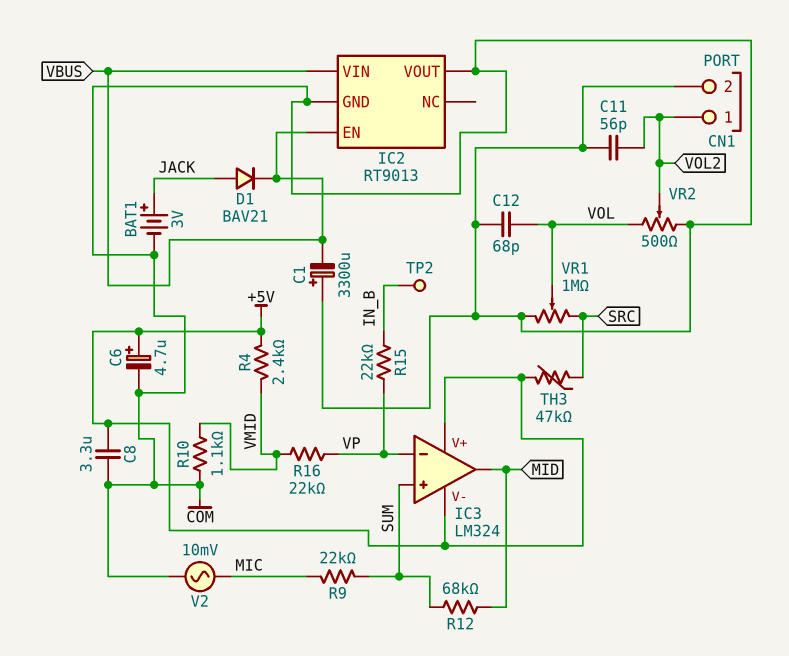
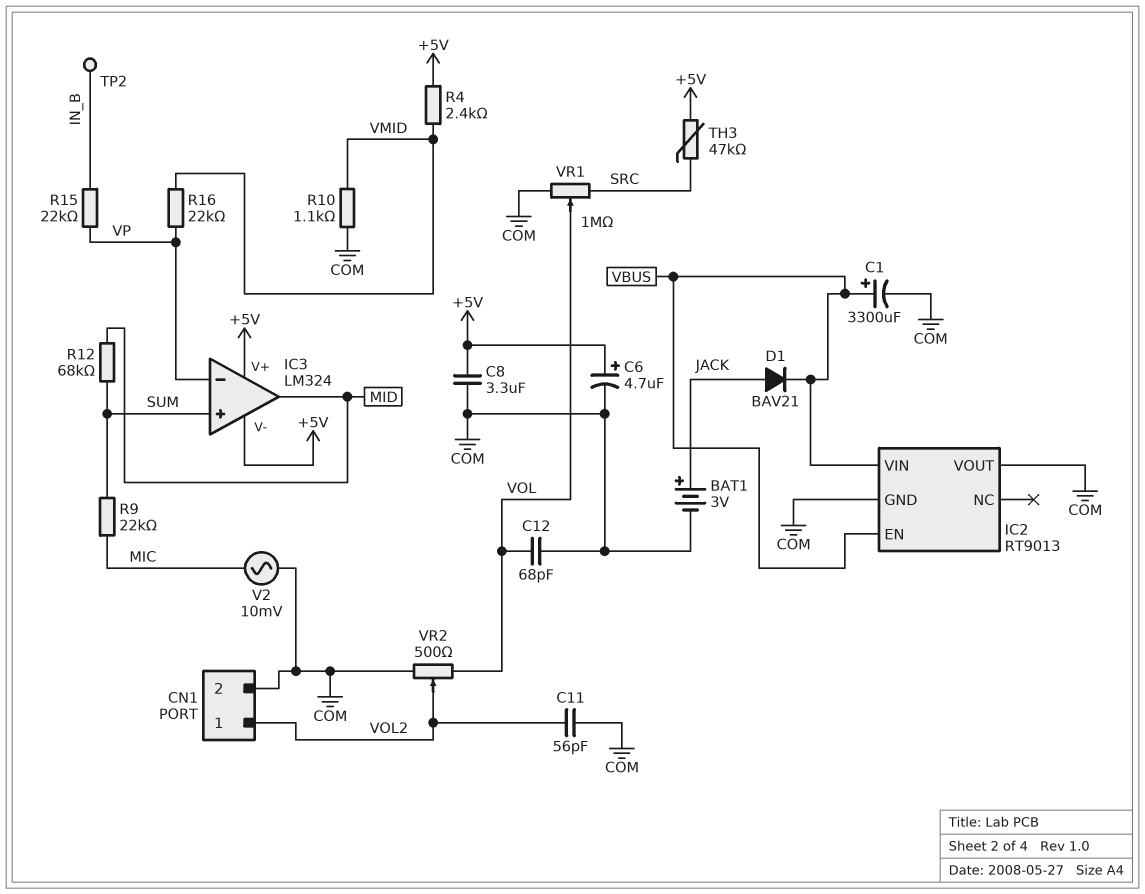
C1: 3300uF (plus COM, minus VBUS) -> 3300uF (plus VBUS, minus COM)

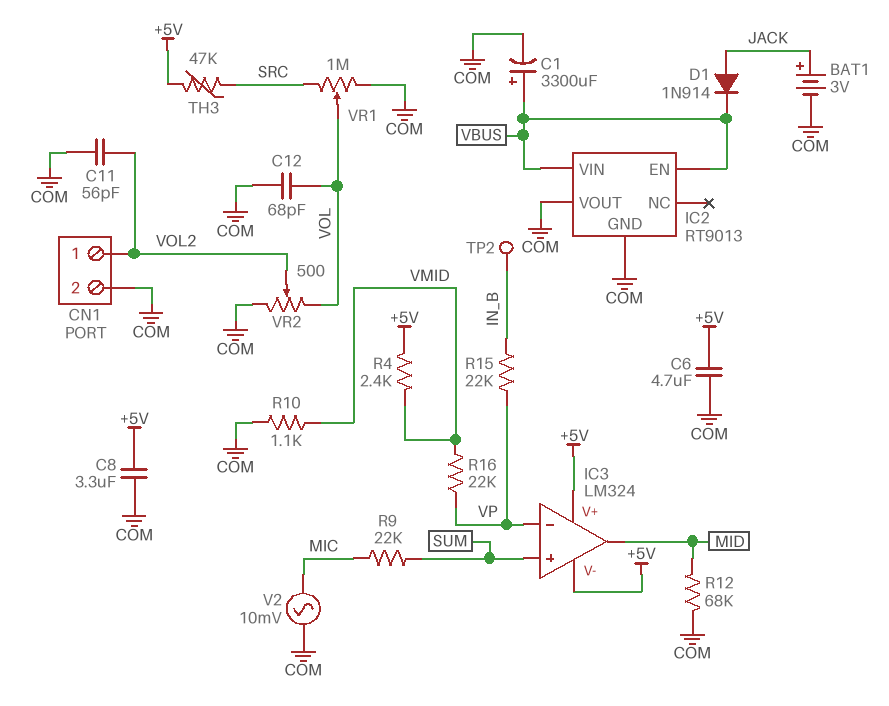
C6: 4.7uF (plus +5V, minus COM) -> 4.7uF (+5V, COM)
D1: diode BAV21 (A JACK, K VBUS) -> diode 1N914 (A JACK, K VBUS)
R12: 68k (MID, SUM) -> 68k (COM, MID)

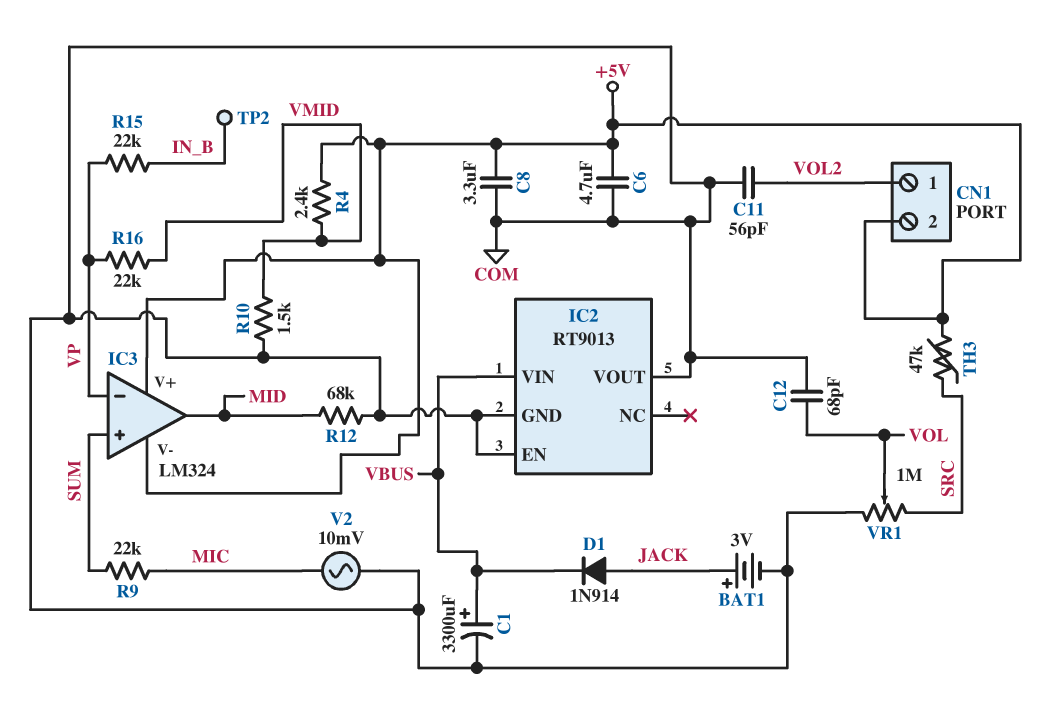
CN1 pin 2: COM -> +5V
IC2 pin EN: VBUS -> COM
R10: 1.1k (COM, VMID) -> 1.5k (COM, VMID)
VR2: 500 (COM, VOL, wiper VOL2) -> none

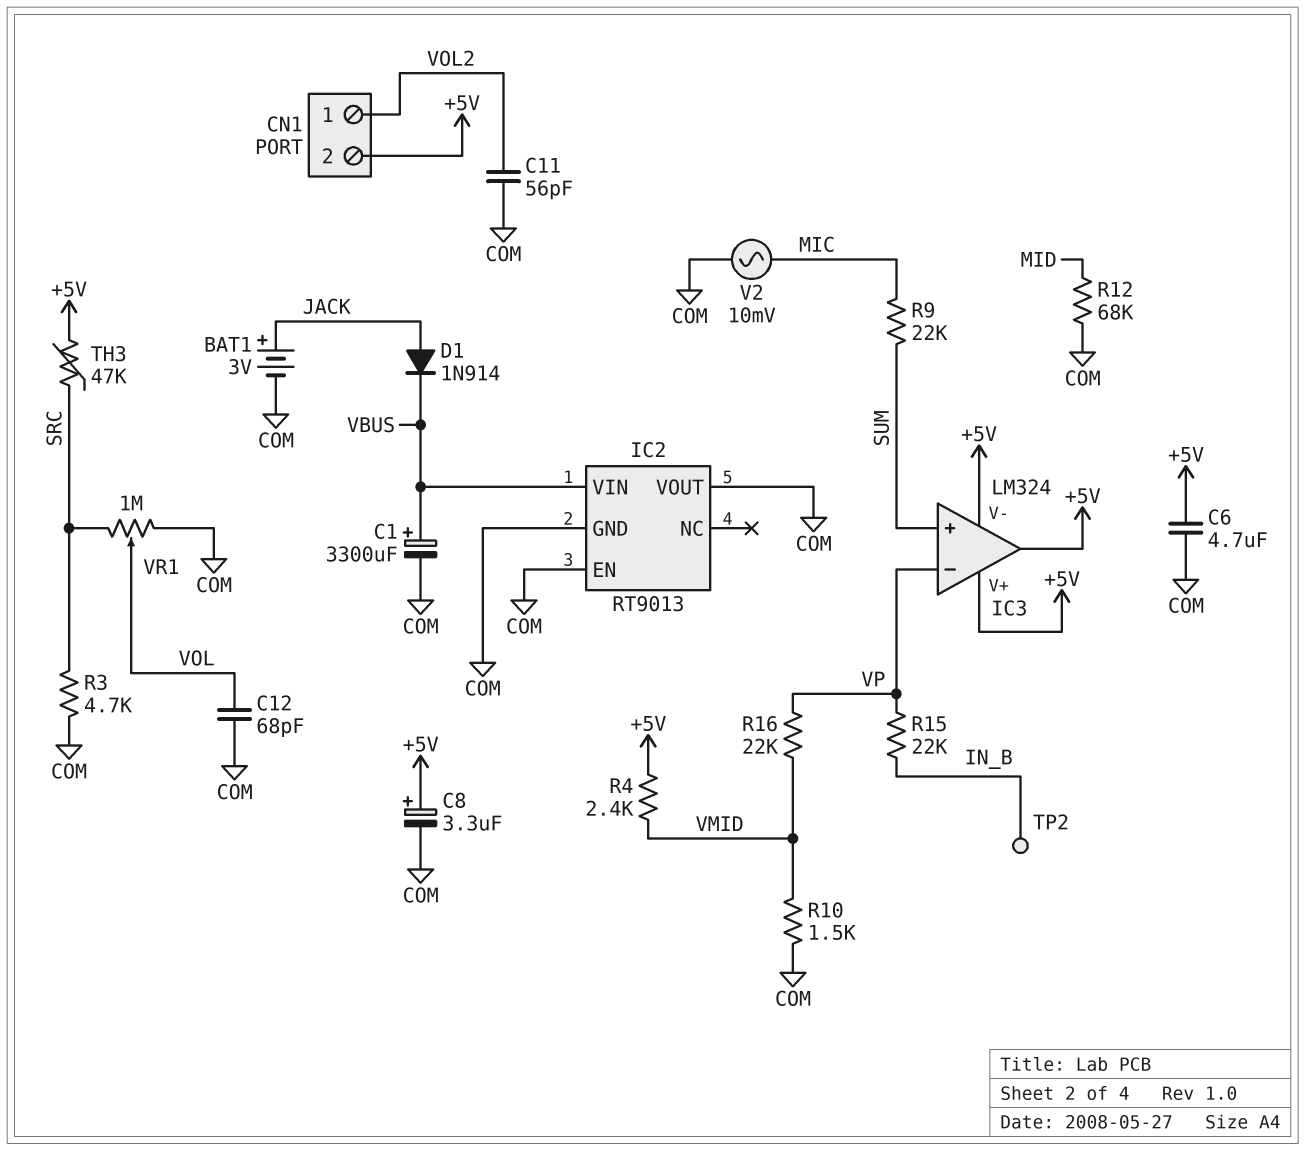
C8: 3.3uF (+5V, COM) -> 3.3uF (plus +5V, minus COM)
IC3 pin out: MID -> +5V
R3: none -> 4.7k (COM, SRC)

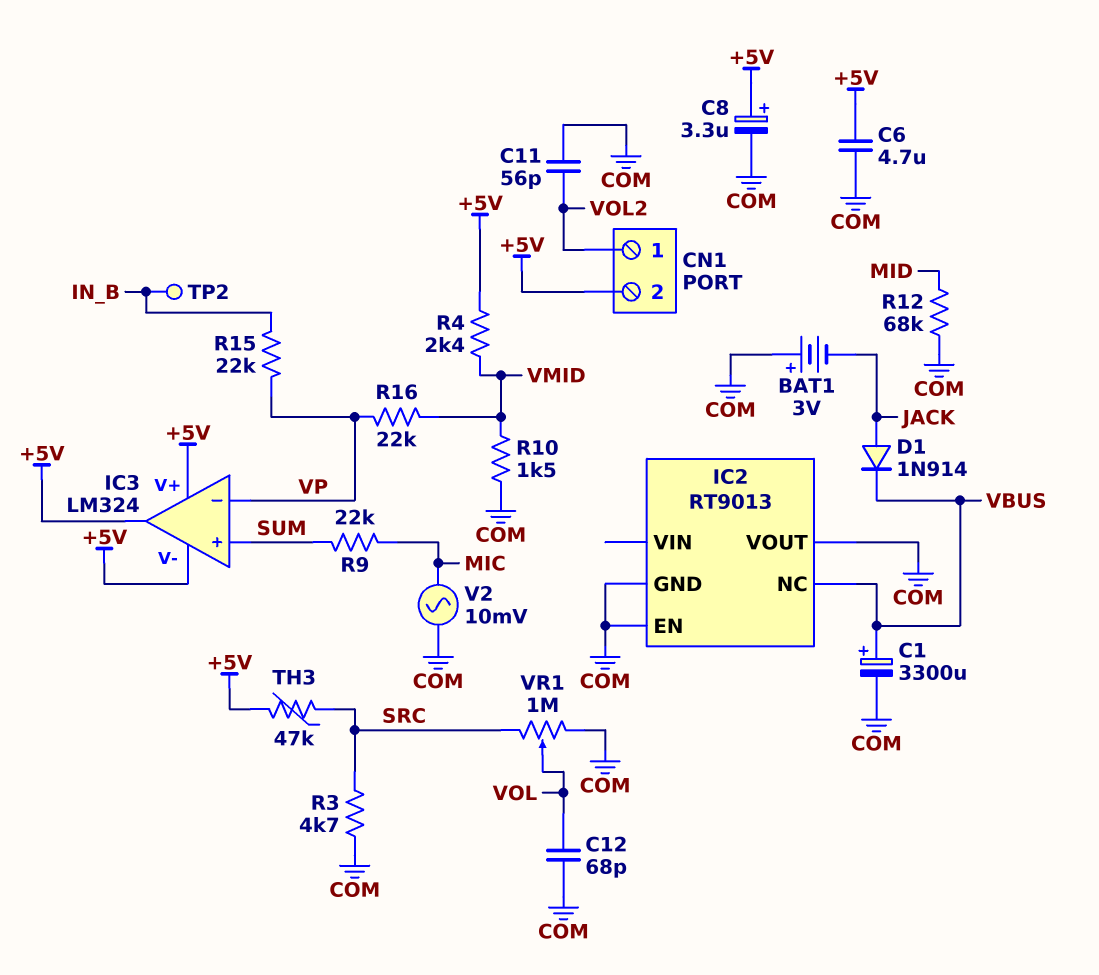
BAT1: 3V (plus JACK, minus COM) -> 3V (plus COM, minus JACK)
IC2 pin NC: none -> VBUS
IC2 pin VIN: VBUS -> none

